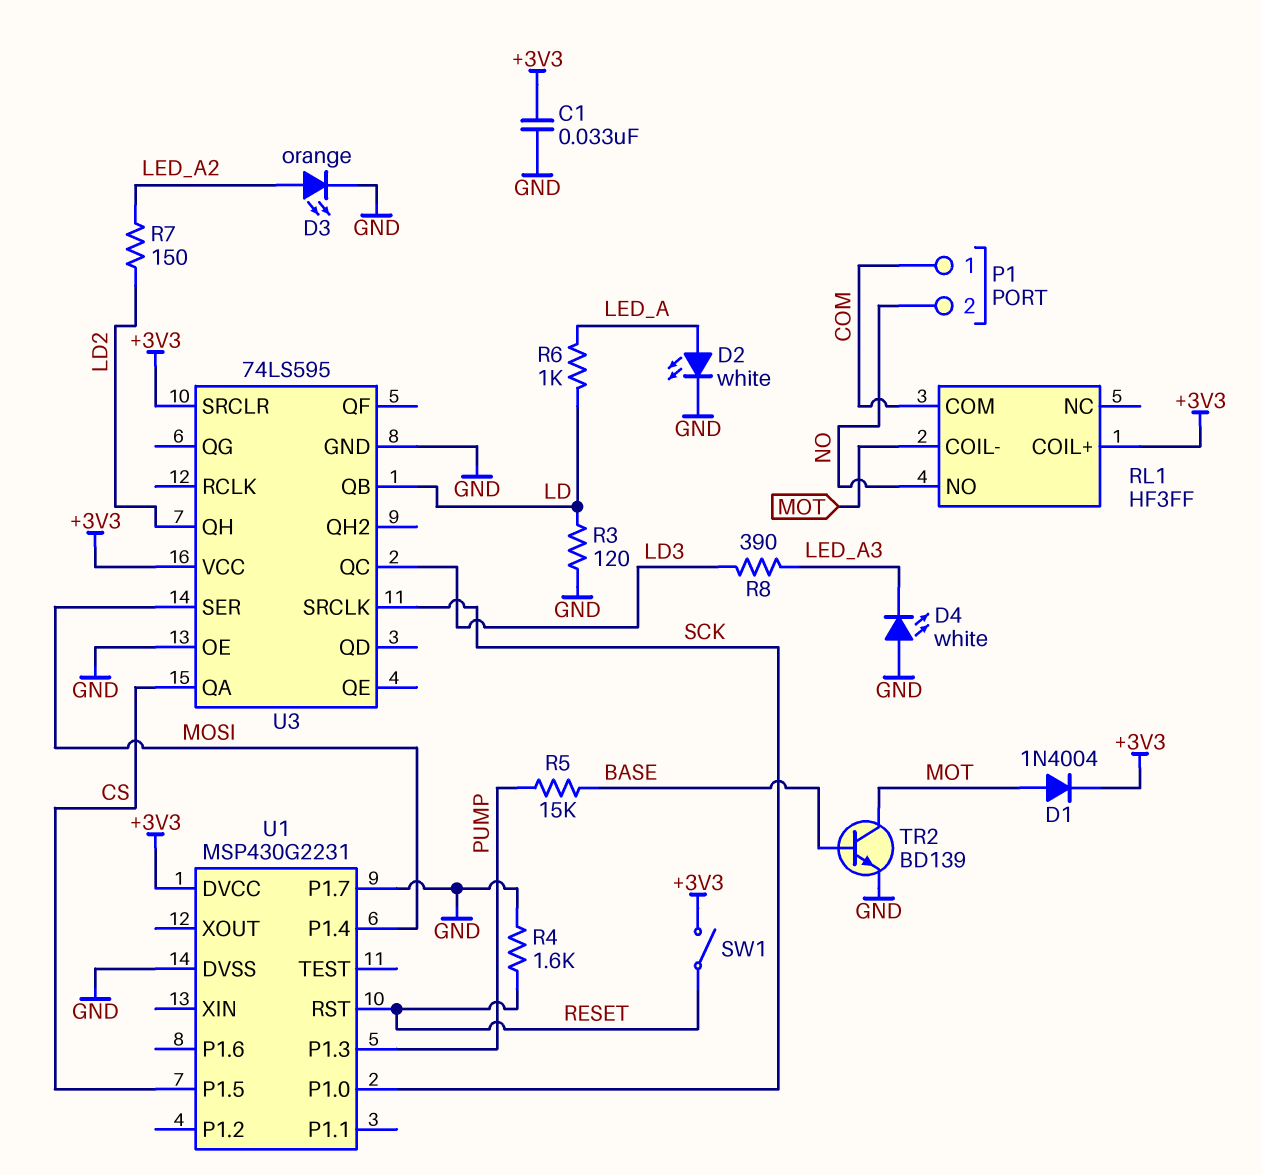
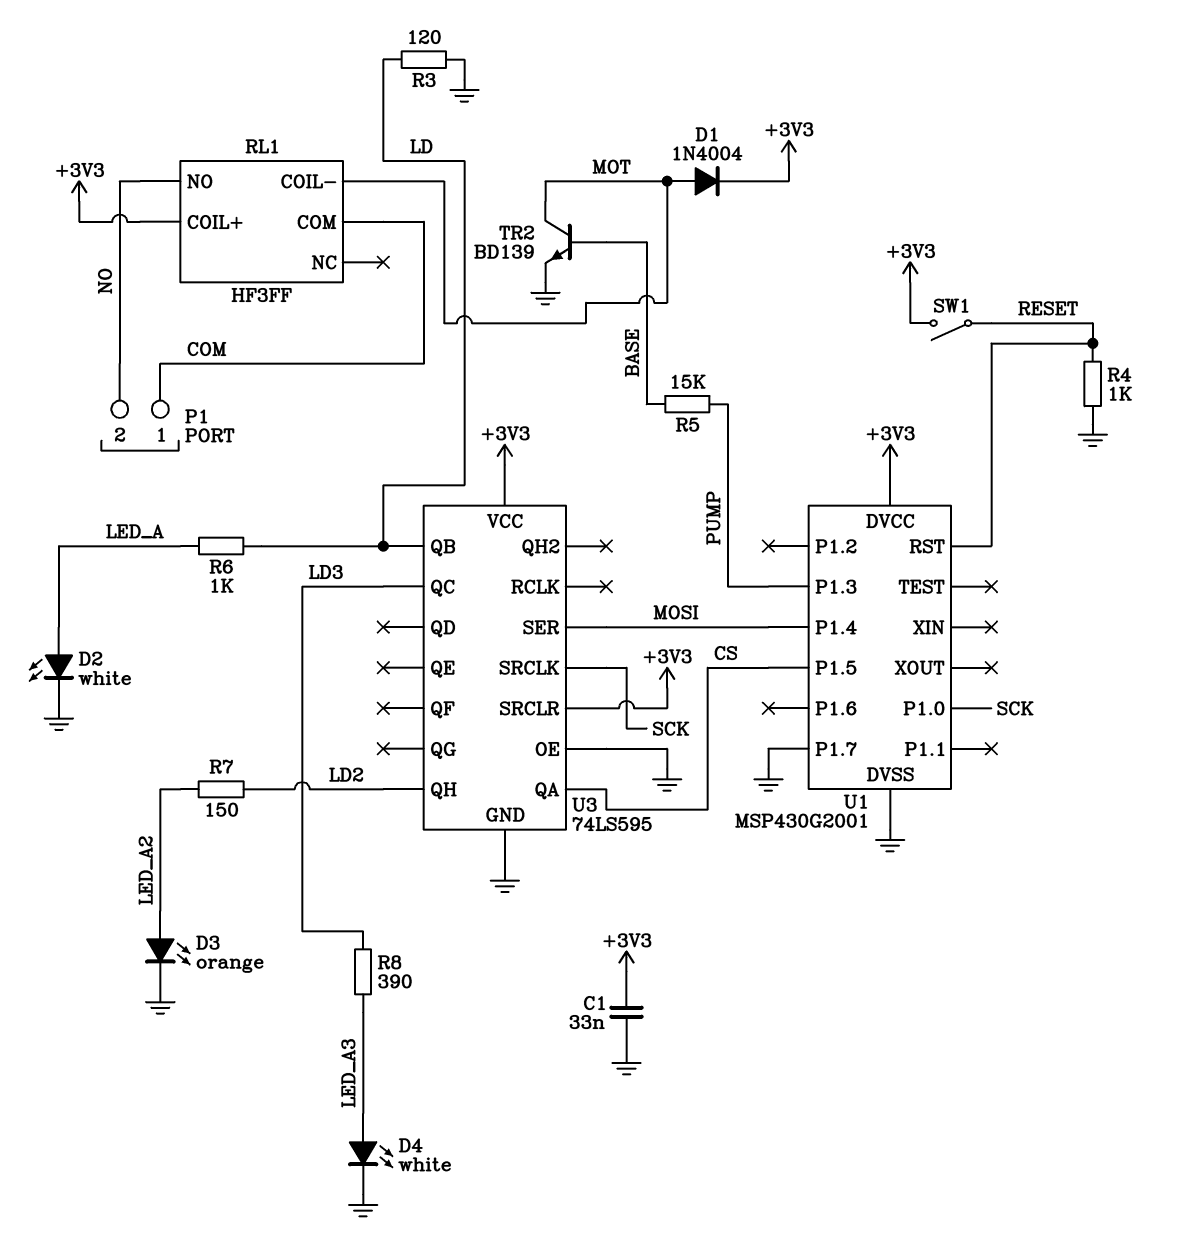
D4: LED white (A GND, K LED_A3) -> LED white (A LED_A3, K GND)
R4: 1.6k (GND, RESET) -> 1k (GND, RESET)
U1: MSP430G2231 -> MSP430G2001

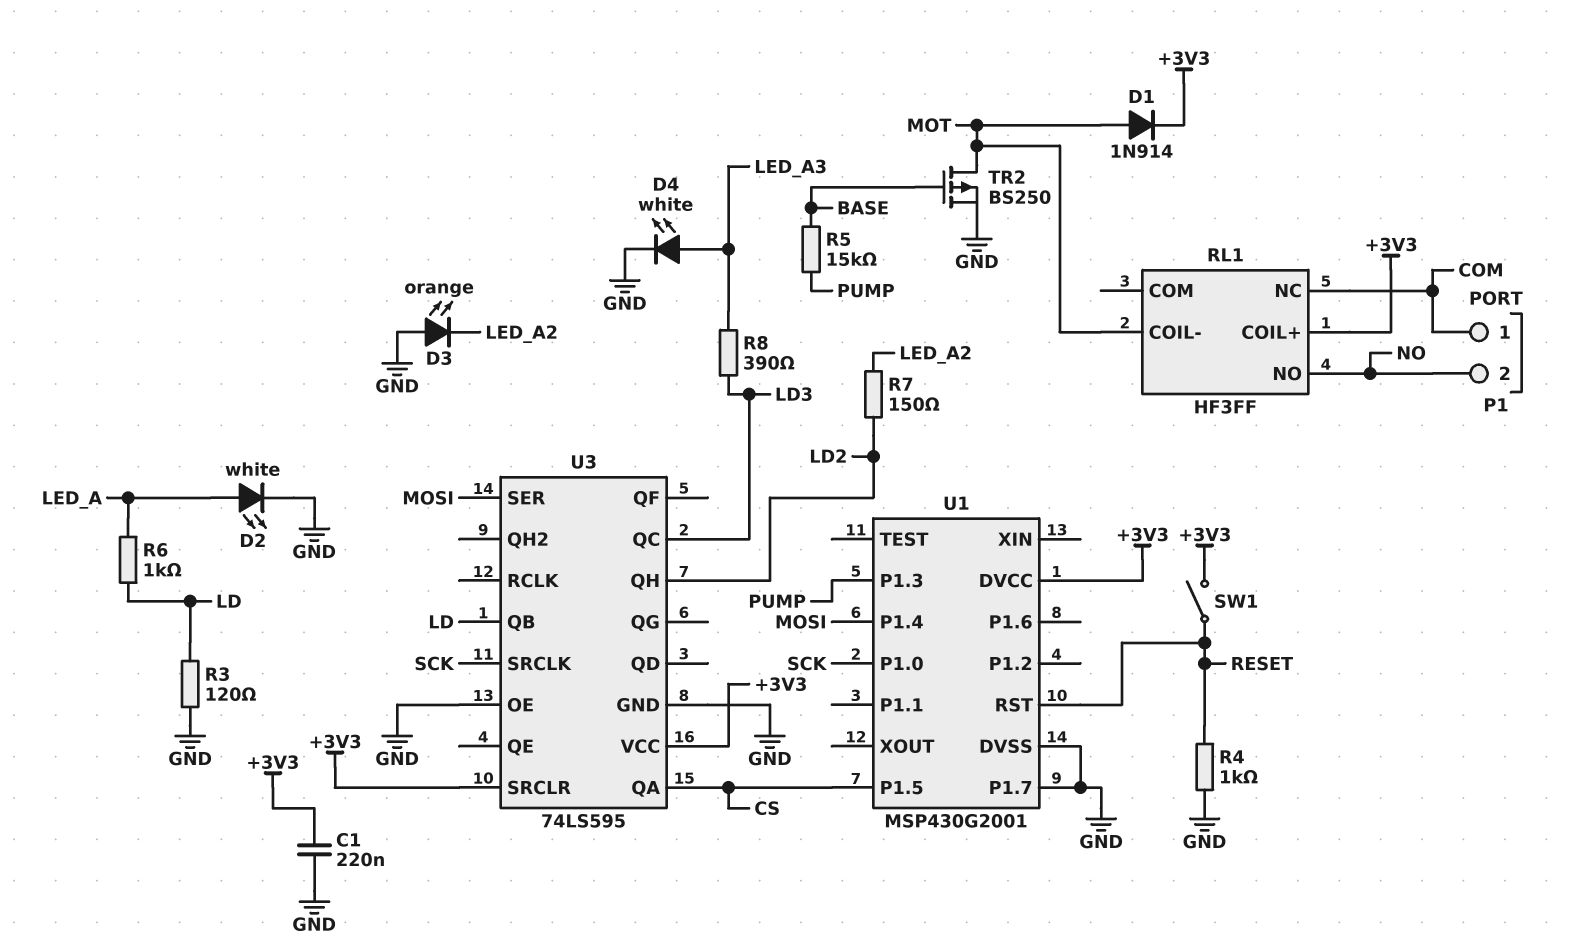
C1: 33nF (+3V3, GND) -> 220nF (+3V3, GND)
D1: diode 1N4004 (A MOT, K +3V3) -> diode 1N914 (A MOT, K +3V3)
D3: LED orange (A LED_A2, K GND) -> LED orange (A GND, K LED_A2)
RL1 pin COM: COM -> none
RL1 pin NC: none -> COM
TR2: NPN BD139 (B BASE, C MOT, E GND) -> PMOS BS250 (G BASE, D MOT, S GND)

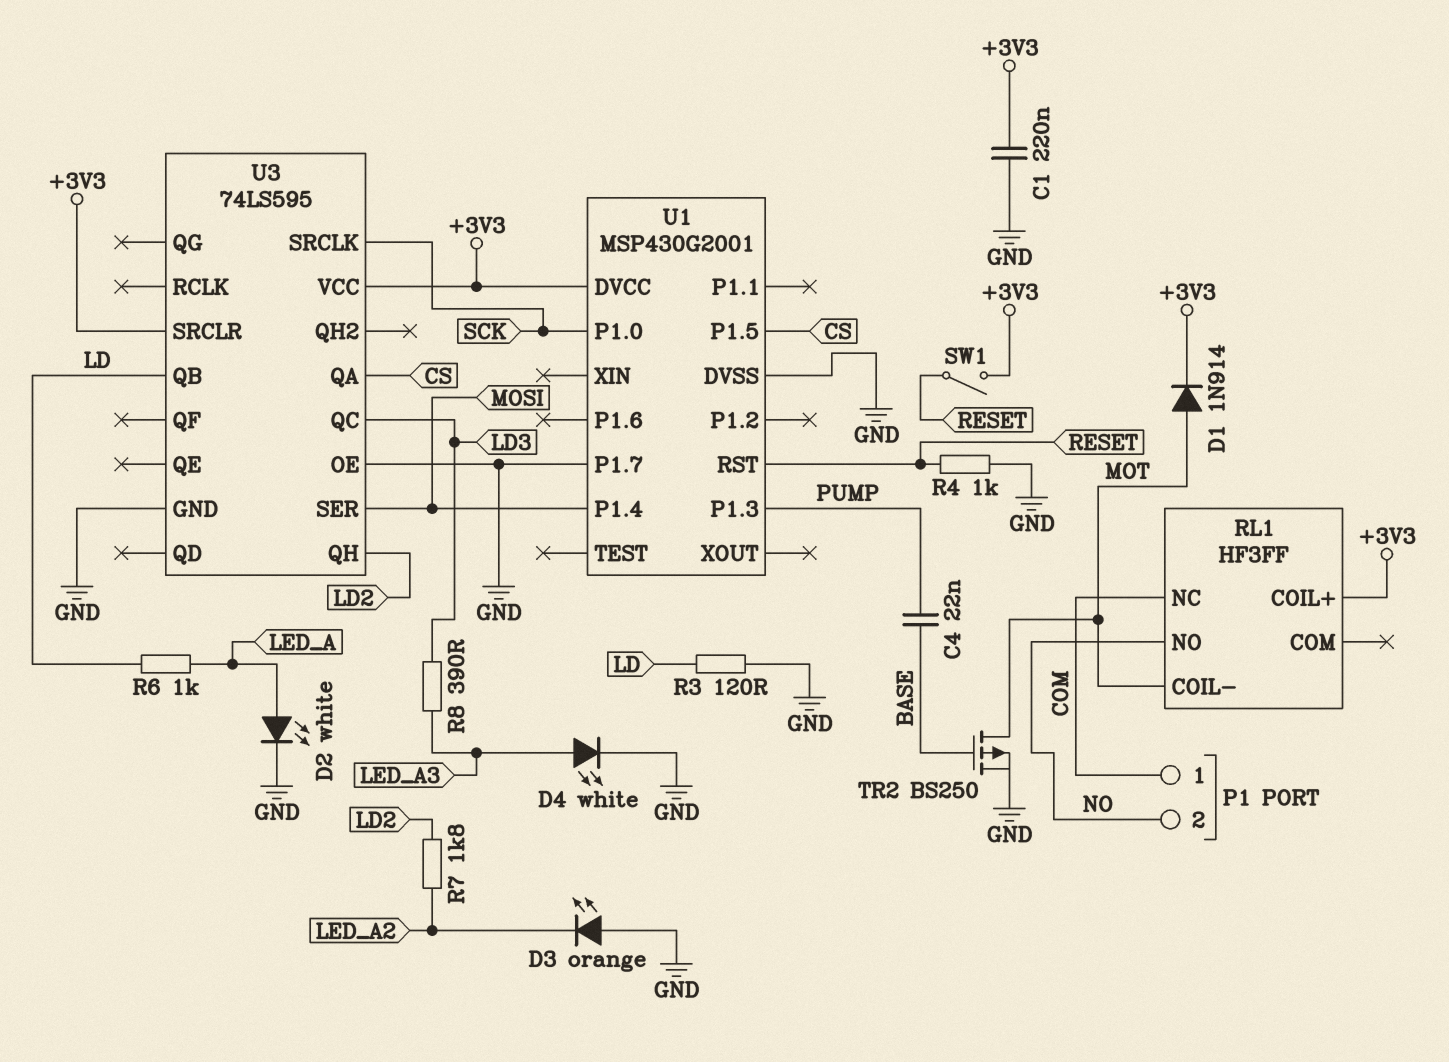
C4: none -> 22nF (BASE, PUMP)
R5: 15k (BASE, PUMP) -> none
R7: 150 (LD2, LED_A2) -> 1.8k (LD2, LED_A2)

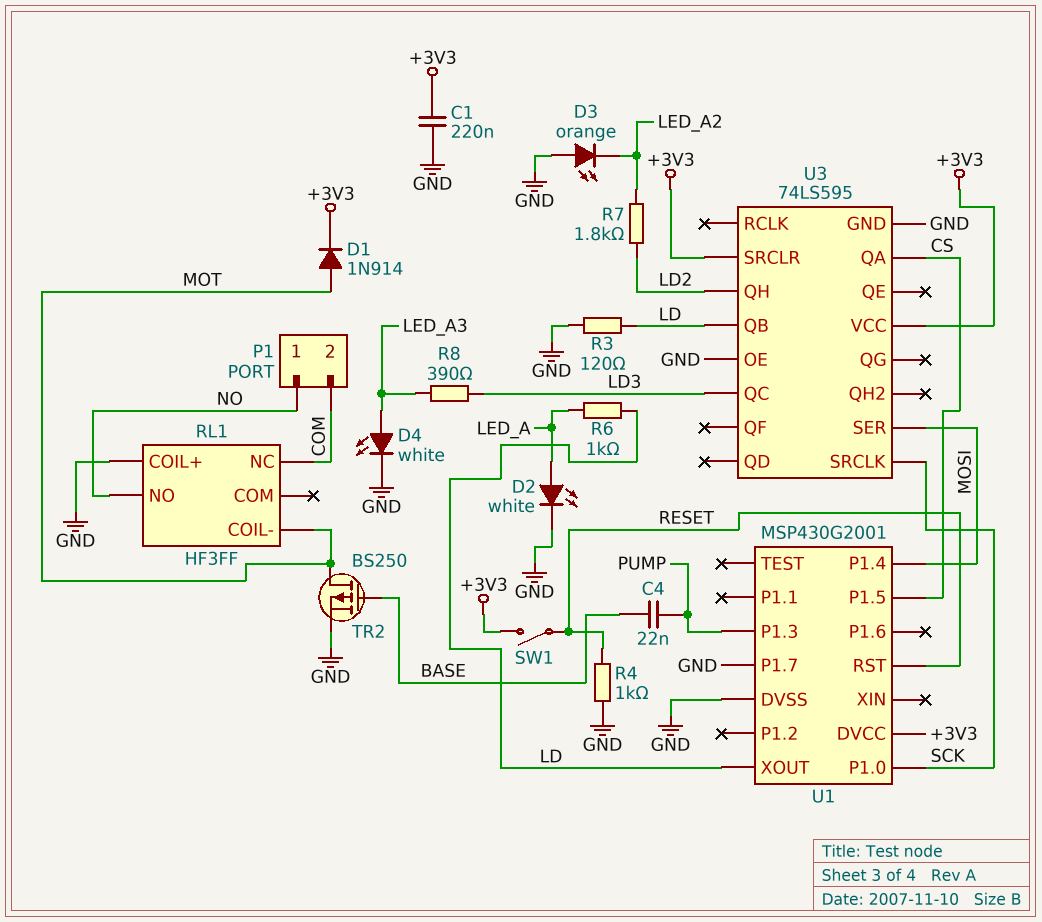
P1 pin 1: COM -> NO
P1 pin 2: NO -> COM
RL1 pin COIL+: +3V3 -> GND
U1 pin XOUT: none -> LD

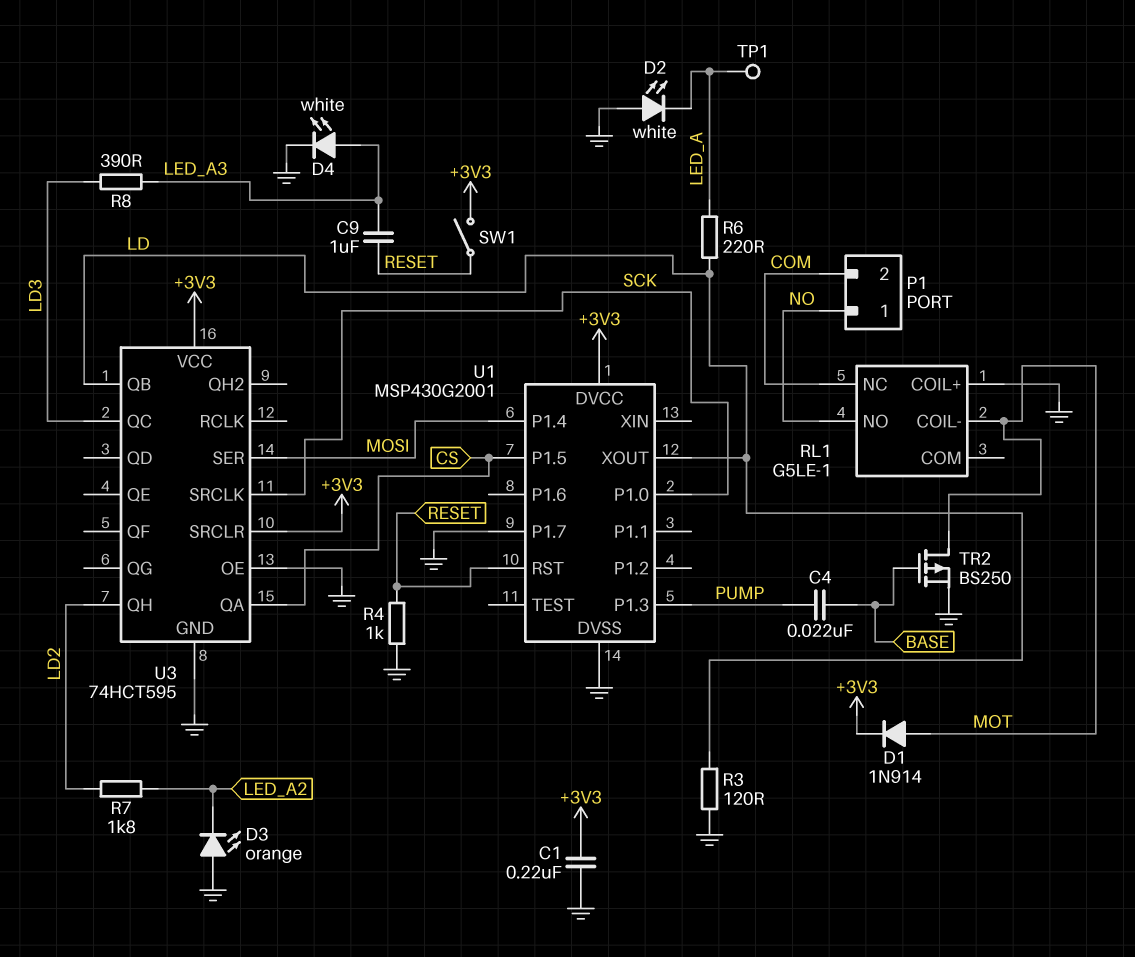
C9: none -> 1uF (LED_A3, RESET)
D2: LED white (A LED_A, K GND) -> LED white (A GND, K LED_A)
R6: 1k (LD, LED_A) -> 220 (LD, LED_A)
RL1: HF3FF -> G5LE-1
TP1: none -> test point (LED_A)
U3: 74LS595 -> 74HCT595

